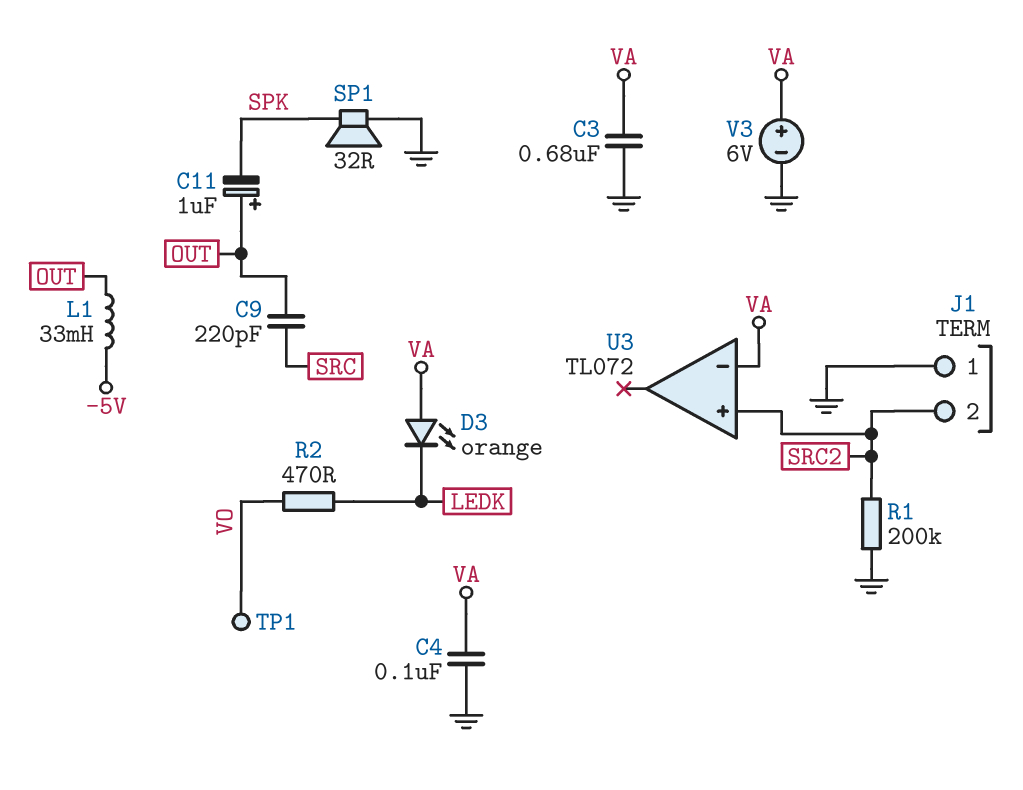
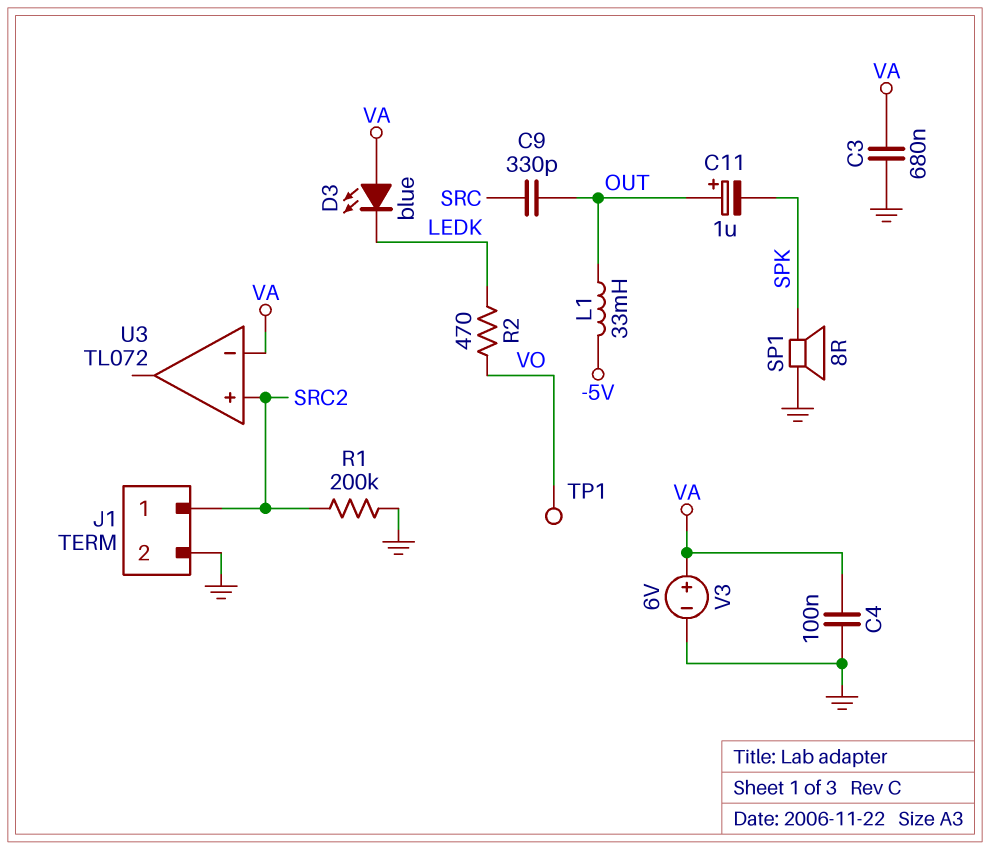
C9: 220pF (OUT, SRC) -> 330pF (OUT, SRC)
D3: LED orange (A VA, K LEDK) -> LED blue (A VA, K LEDK)
J1 pin 1: GND -> SRC2
J1 pin 2: SRC2 -> GND
SP1: speaker 32R (GND, SPK) -> speaker 8R (GND, SPK)

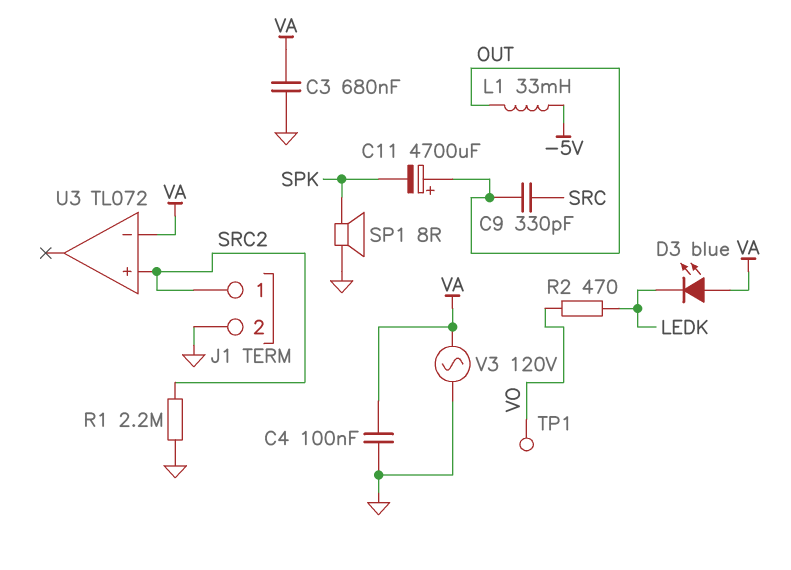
C11: 1uF (plus OUT, minus SPK) -> 4700uF (plus OUT, minus SPK)
R1: 200k (GND, SRC2) -> 2.2M (GND, SRC2)
V3: 6V (plus VA, minus GND) -> AC 120V (GND, VA)

